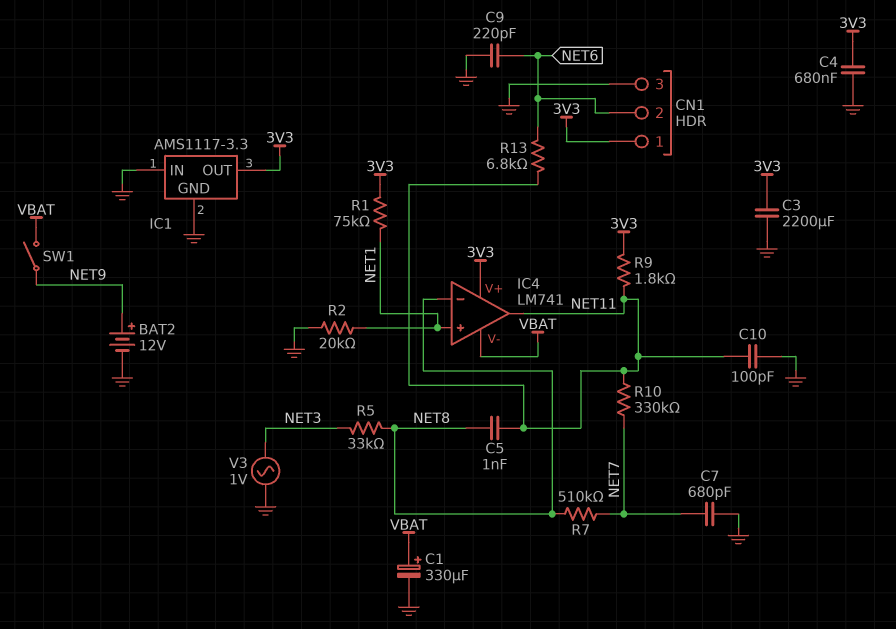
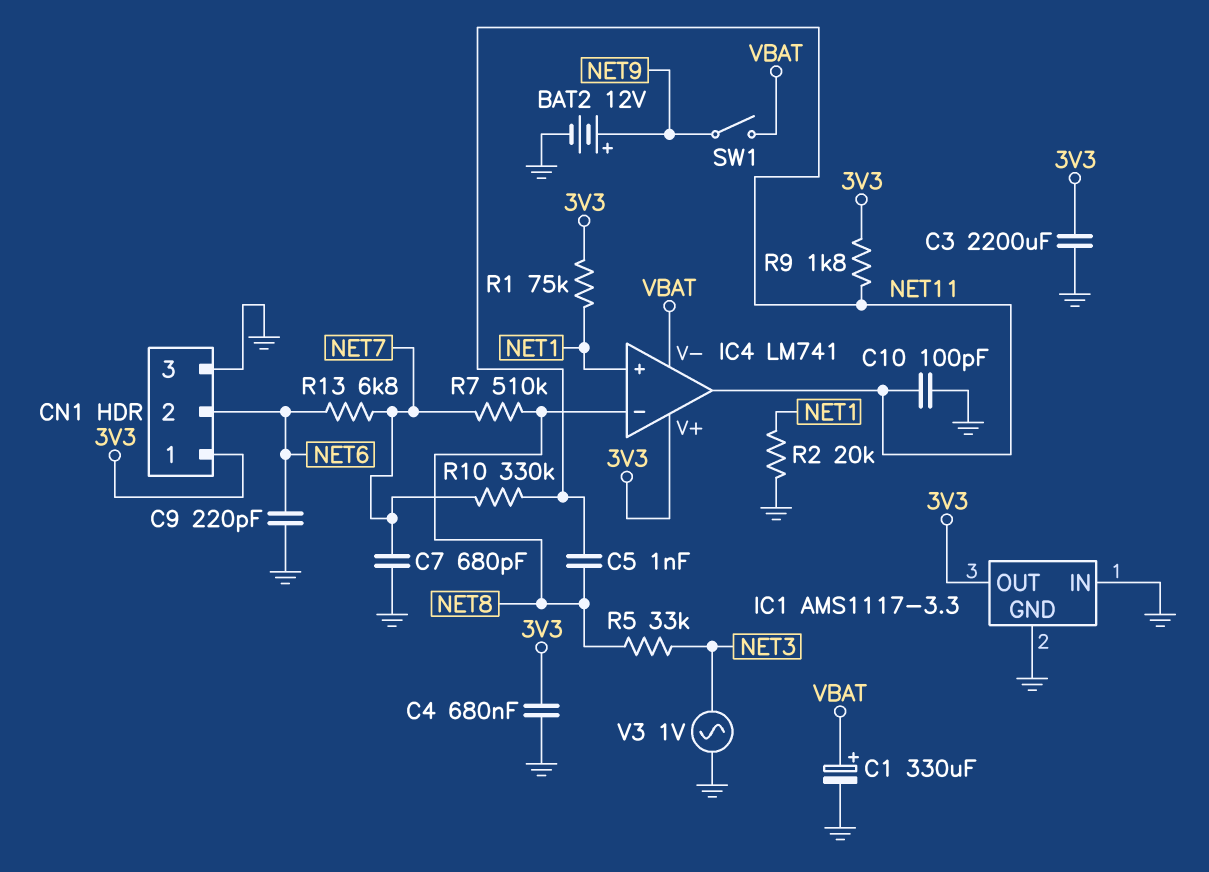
R13: 6.8k (NET6, NET11) -> 6.8k (NET6, NET7)

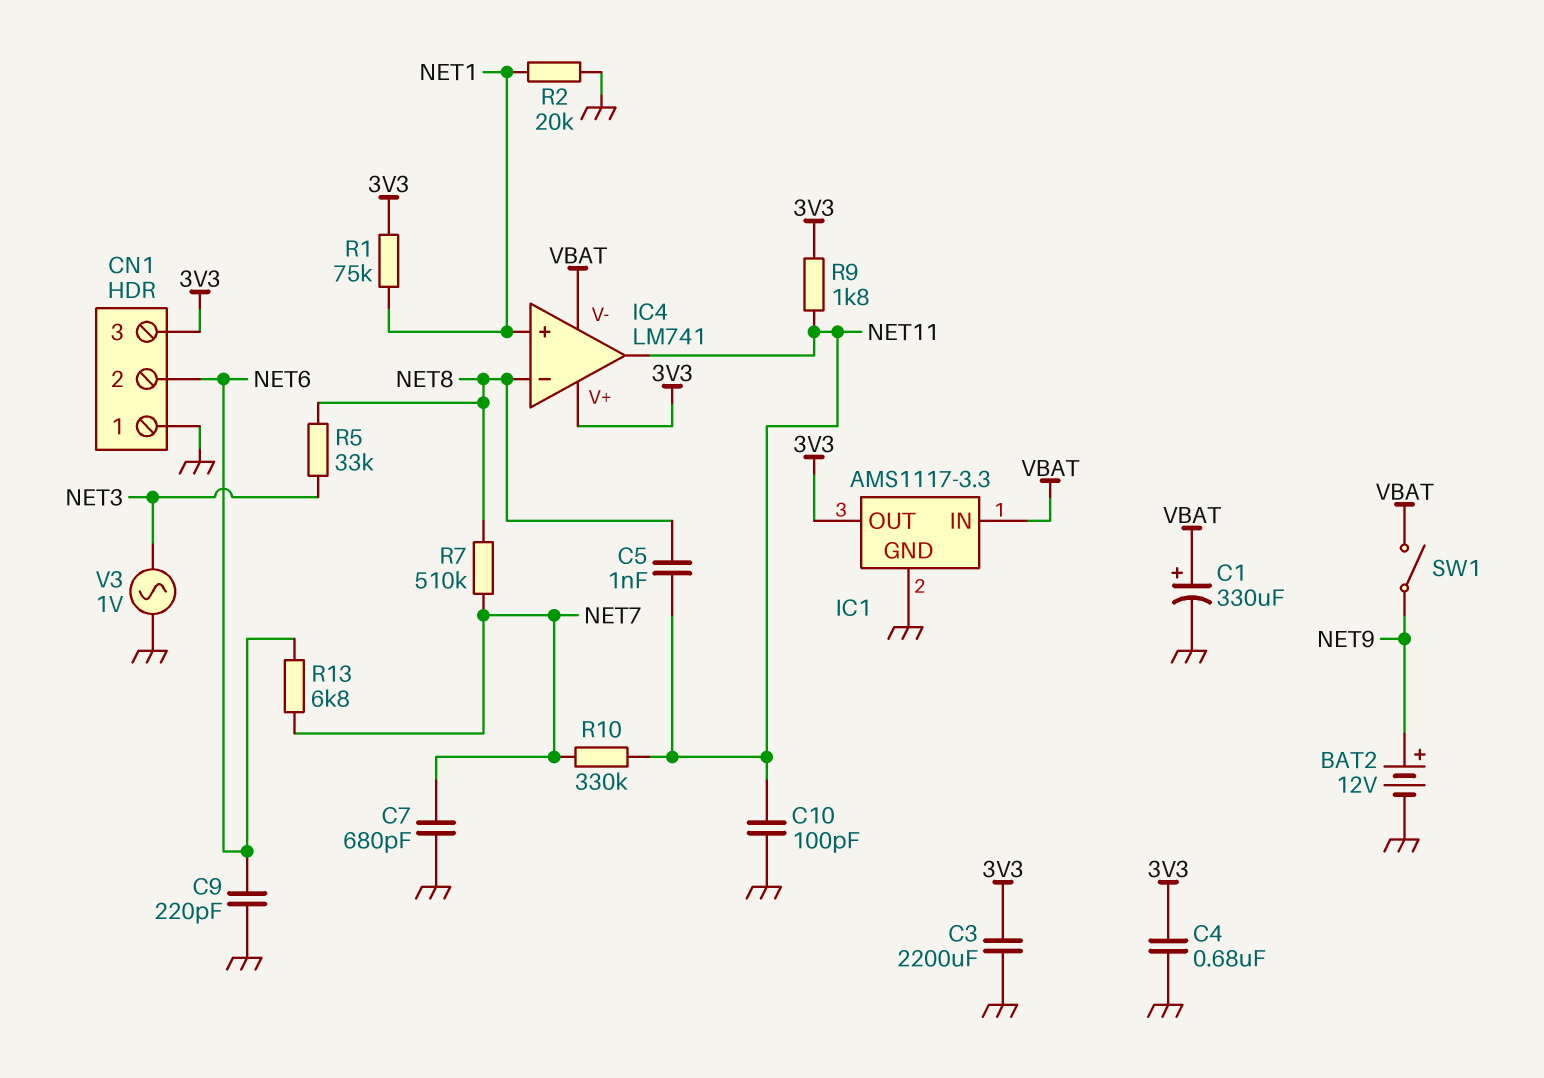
CN1 pin 1: 3V3 -> GND
CN1 pin 3: GND -> 3V3
IC1 pin IN: GND -> VBAT

